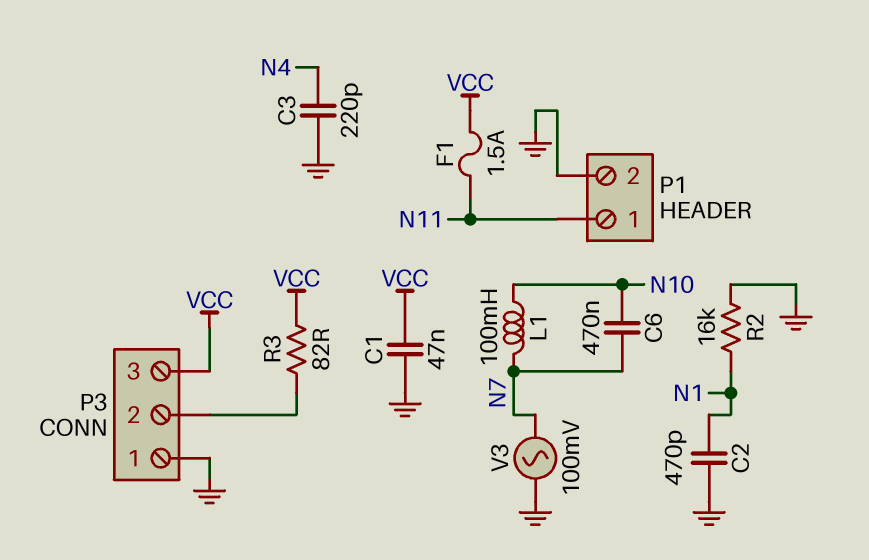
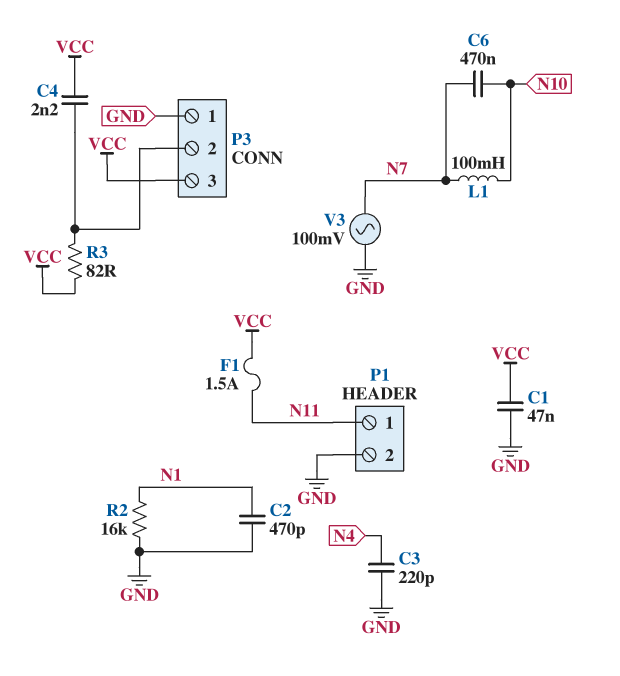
C4: none -> 2.2nF (P3/2, VCC)

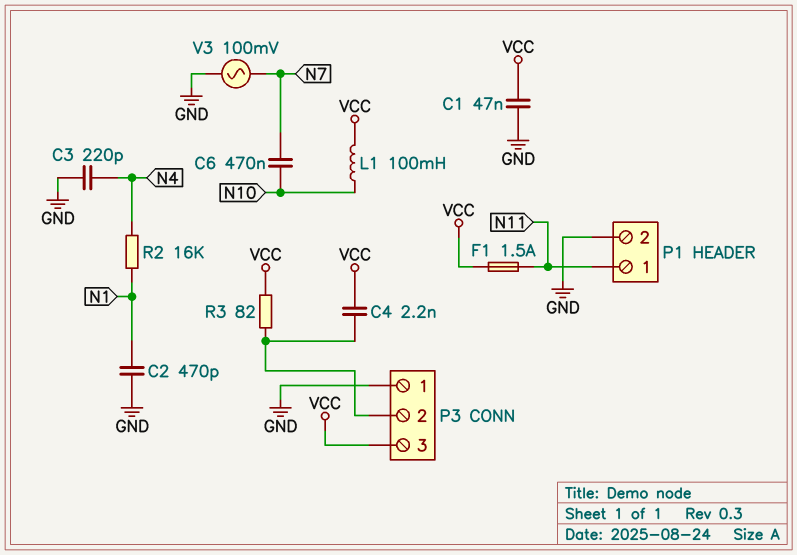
L1: 100mH (N7, N10) -> 100mH (N10, VCC)
R2: 16k (GND, N1) -> 16k (N1, N4)

